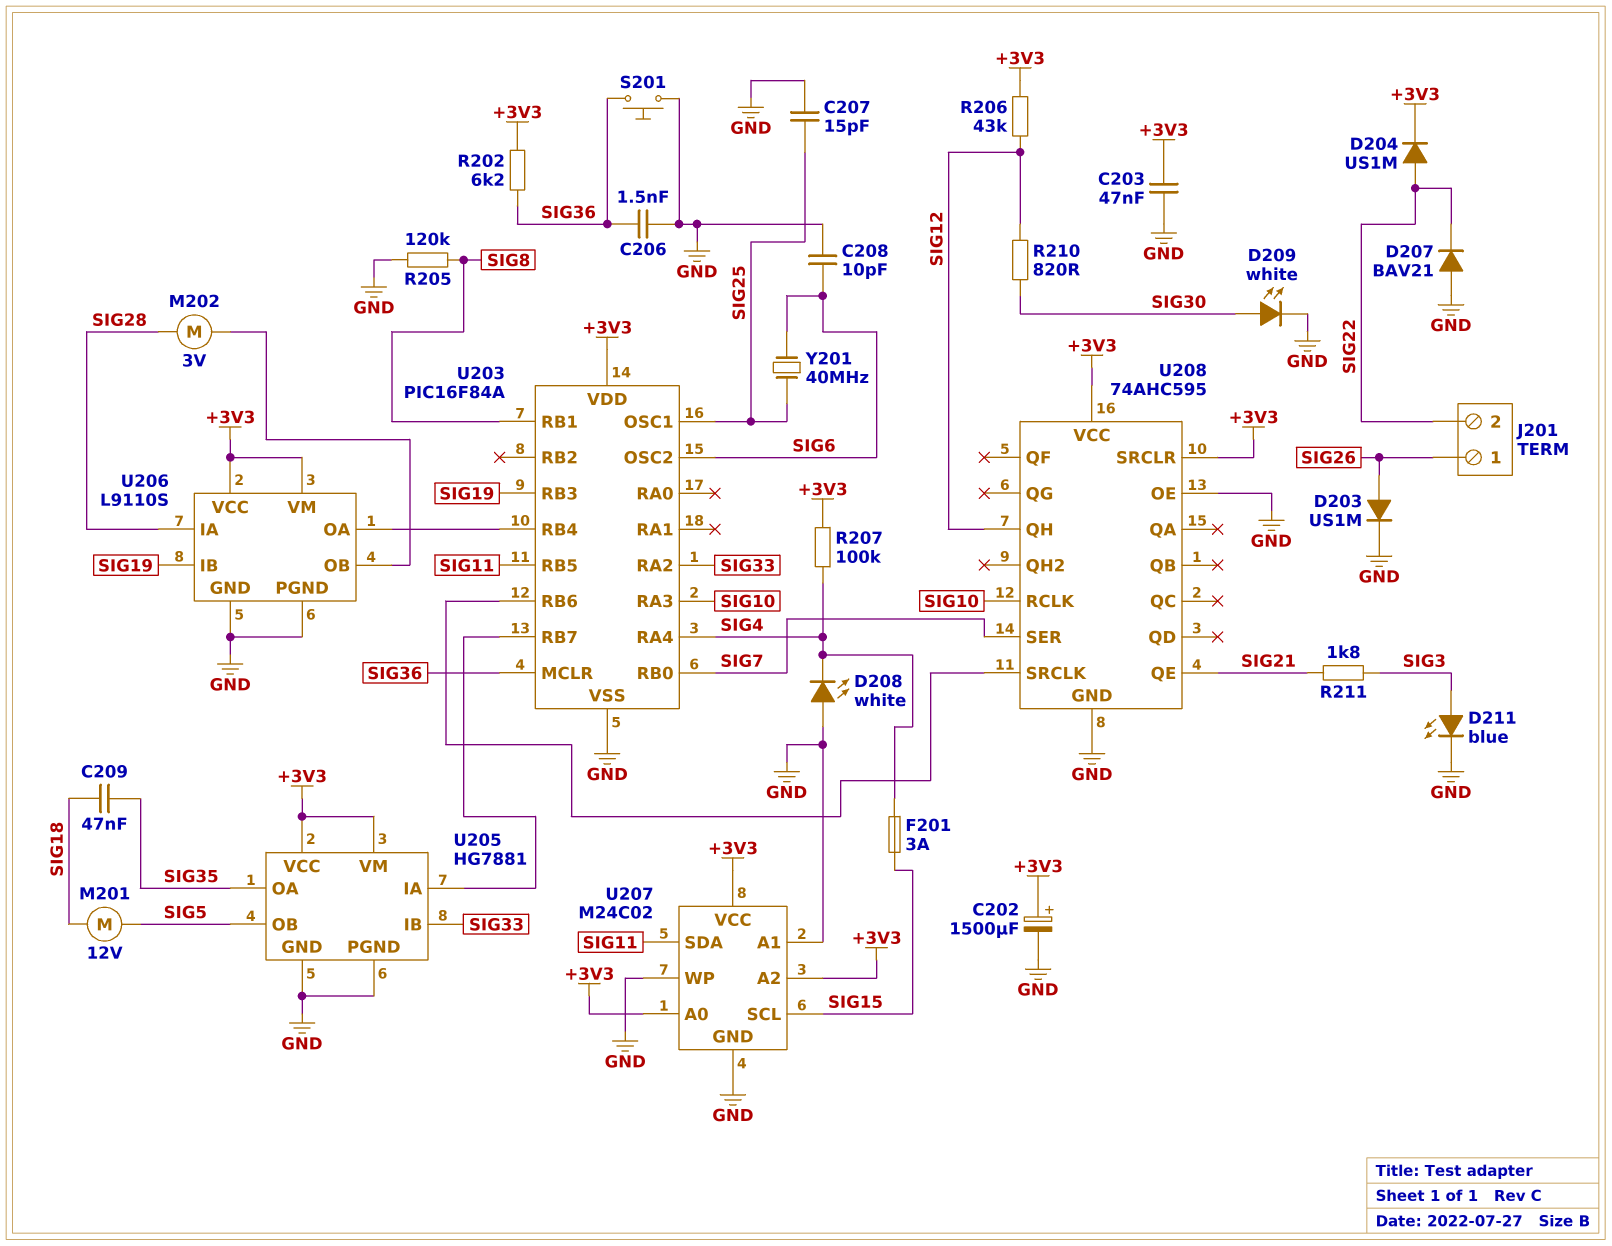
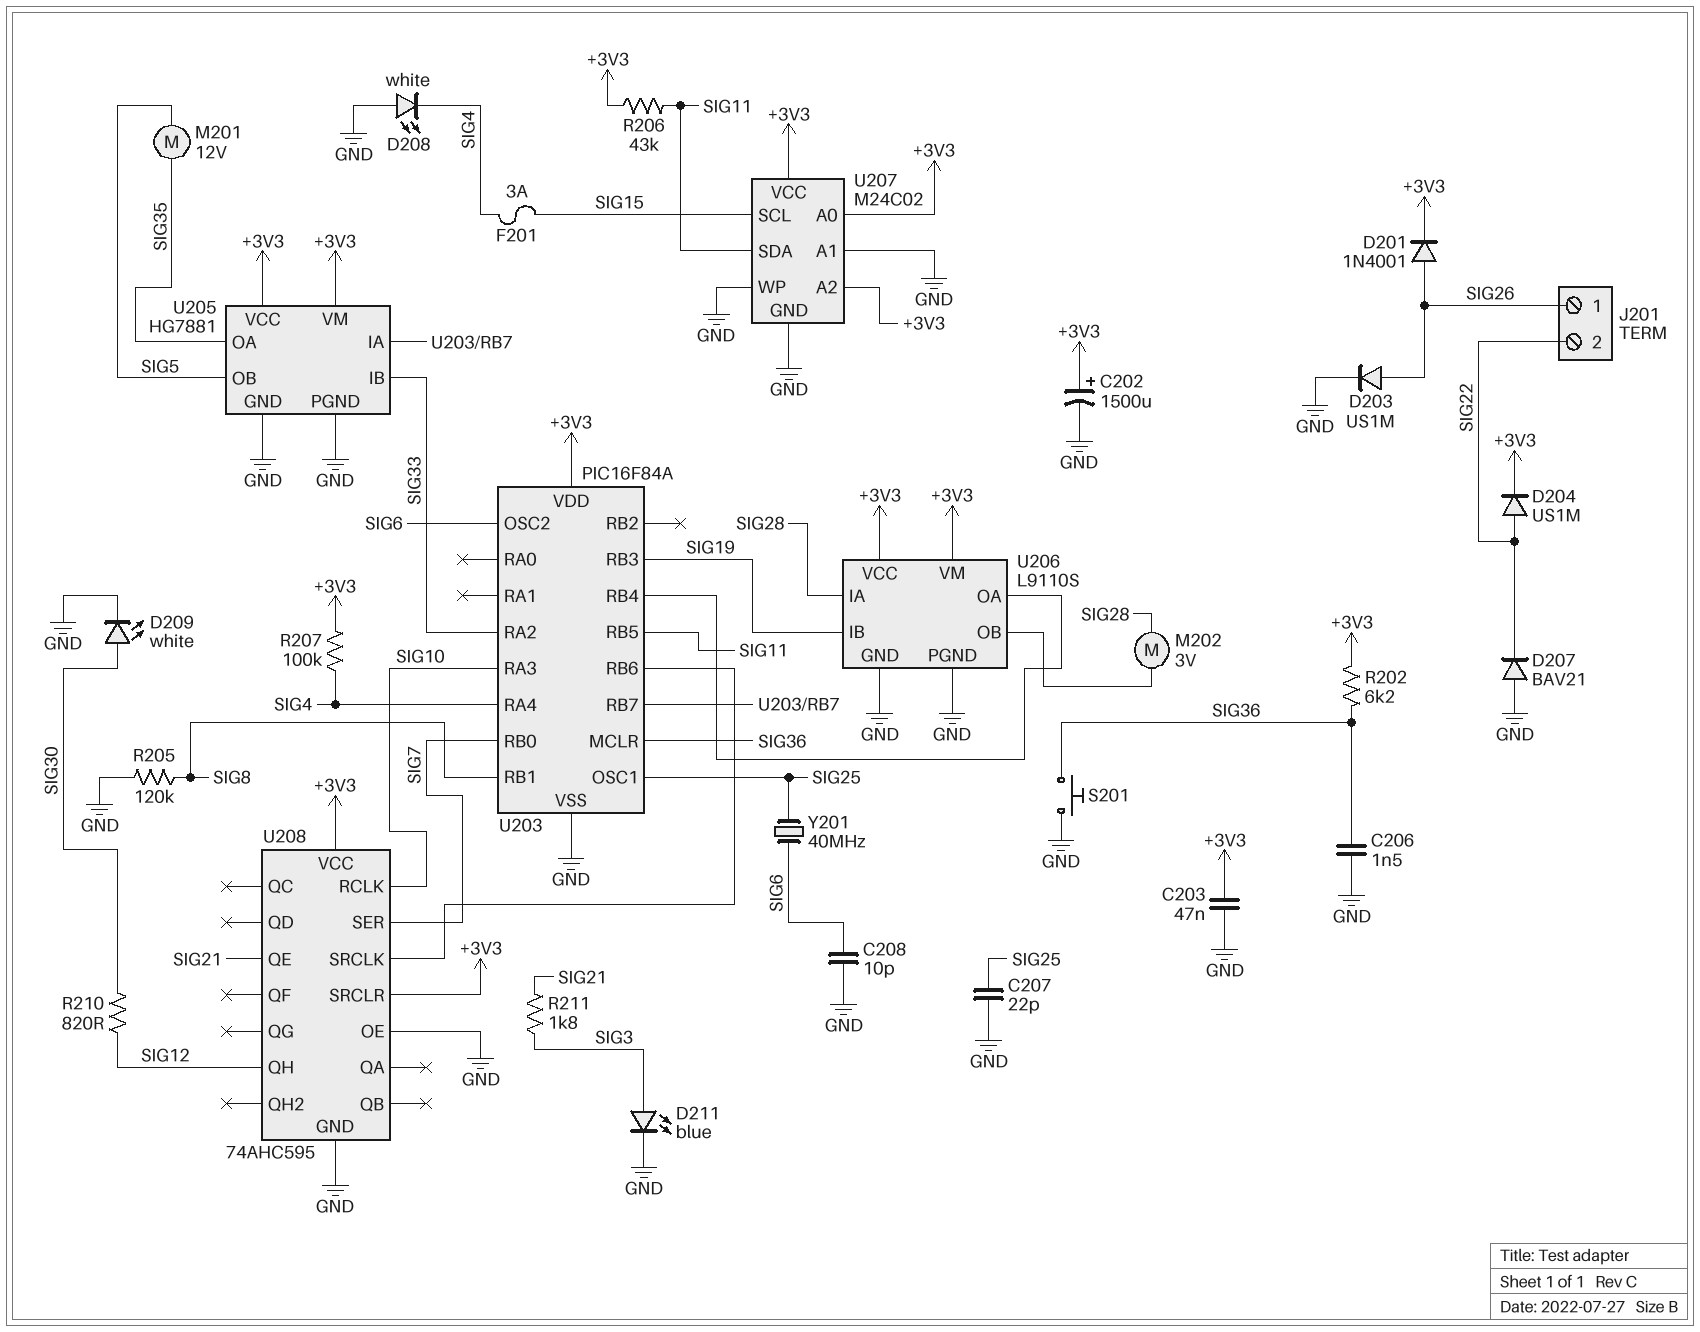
C207: 15pF (GND, SIG25) -> 22pF (GND, SIG25)
C209: 47nF (SIG18, SIG35) -> none
D201: none -> diode 1N4001 (A SIG26, K +3V3)
M201: motor 12V (SIG5, SIG18) -> motor 12V (SIG5, SIG35)
R206: 43k (+3V3, SIG12) -> 43k (+3V3, SIG11)

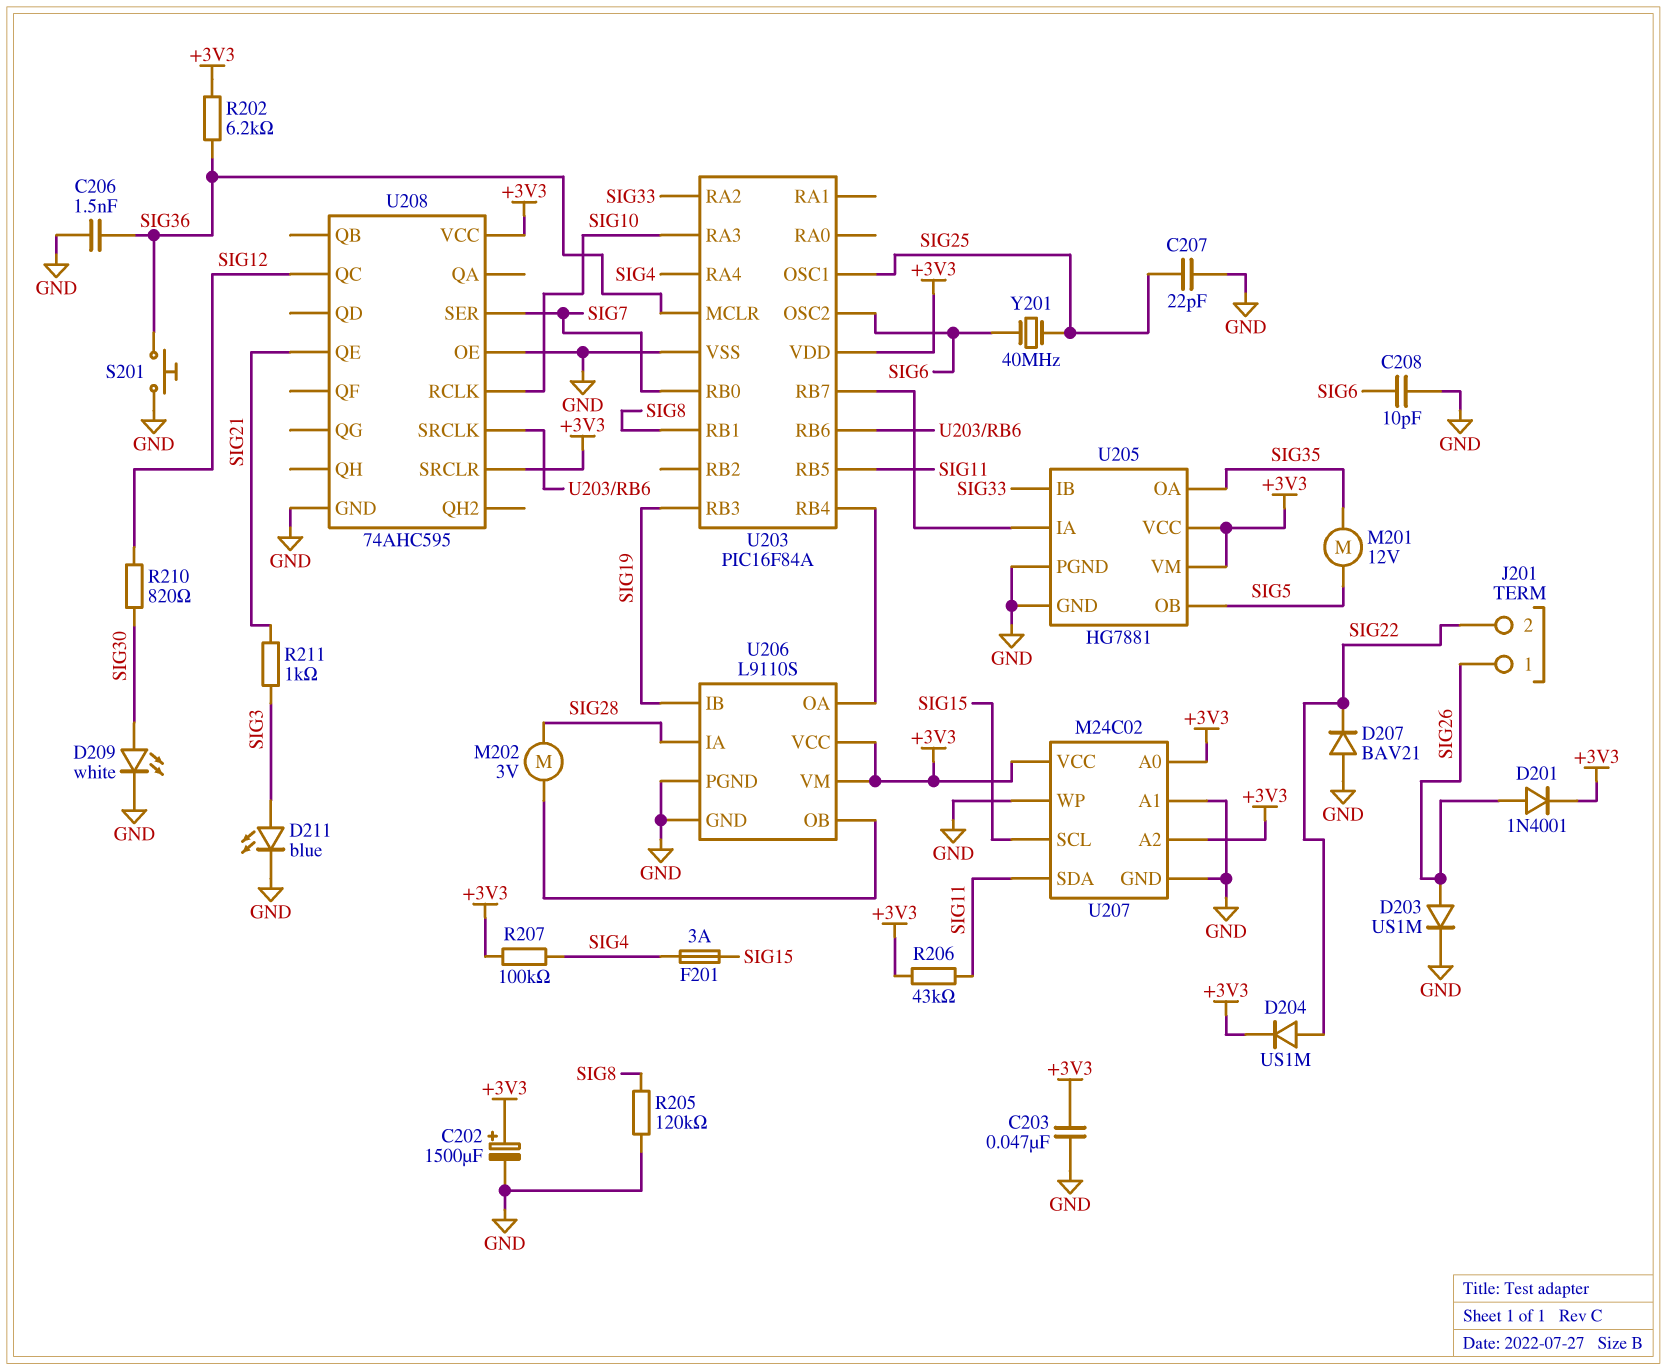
D208: LED white (A GND, K SIG4) -> none
R211: 1.8k (SIG3, SIG21) -> 1k (SIG3, SIG21)
U208 pin QC: none -> SIG12
U208 pin QH: SIG12 -> none

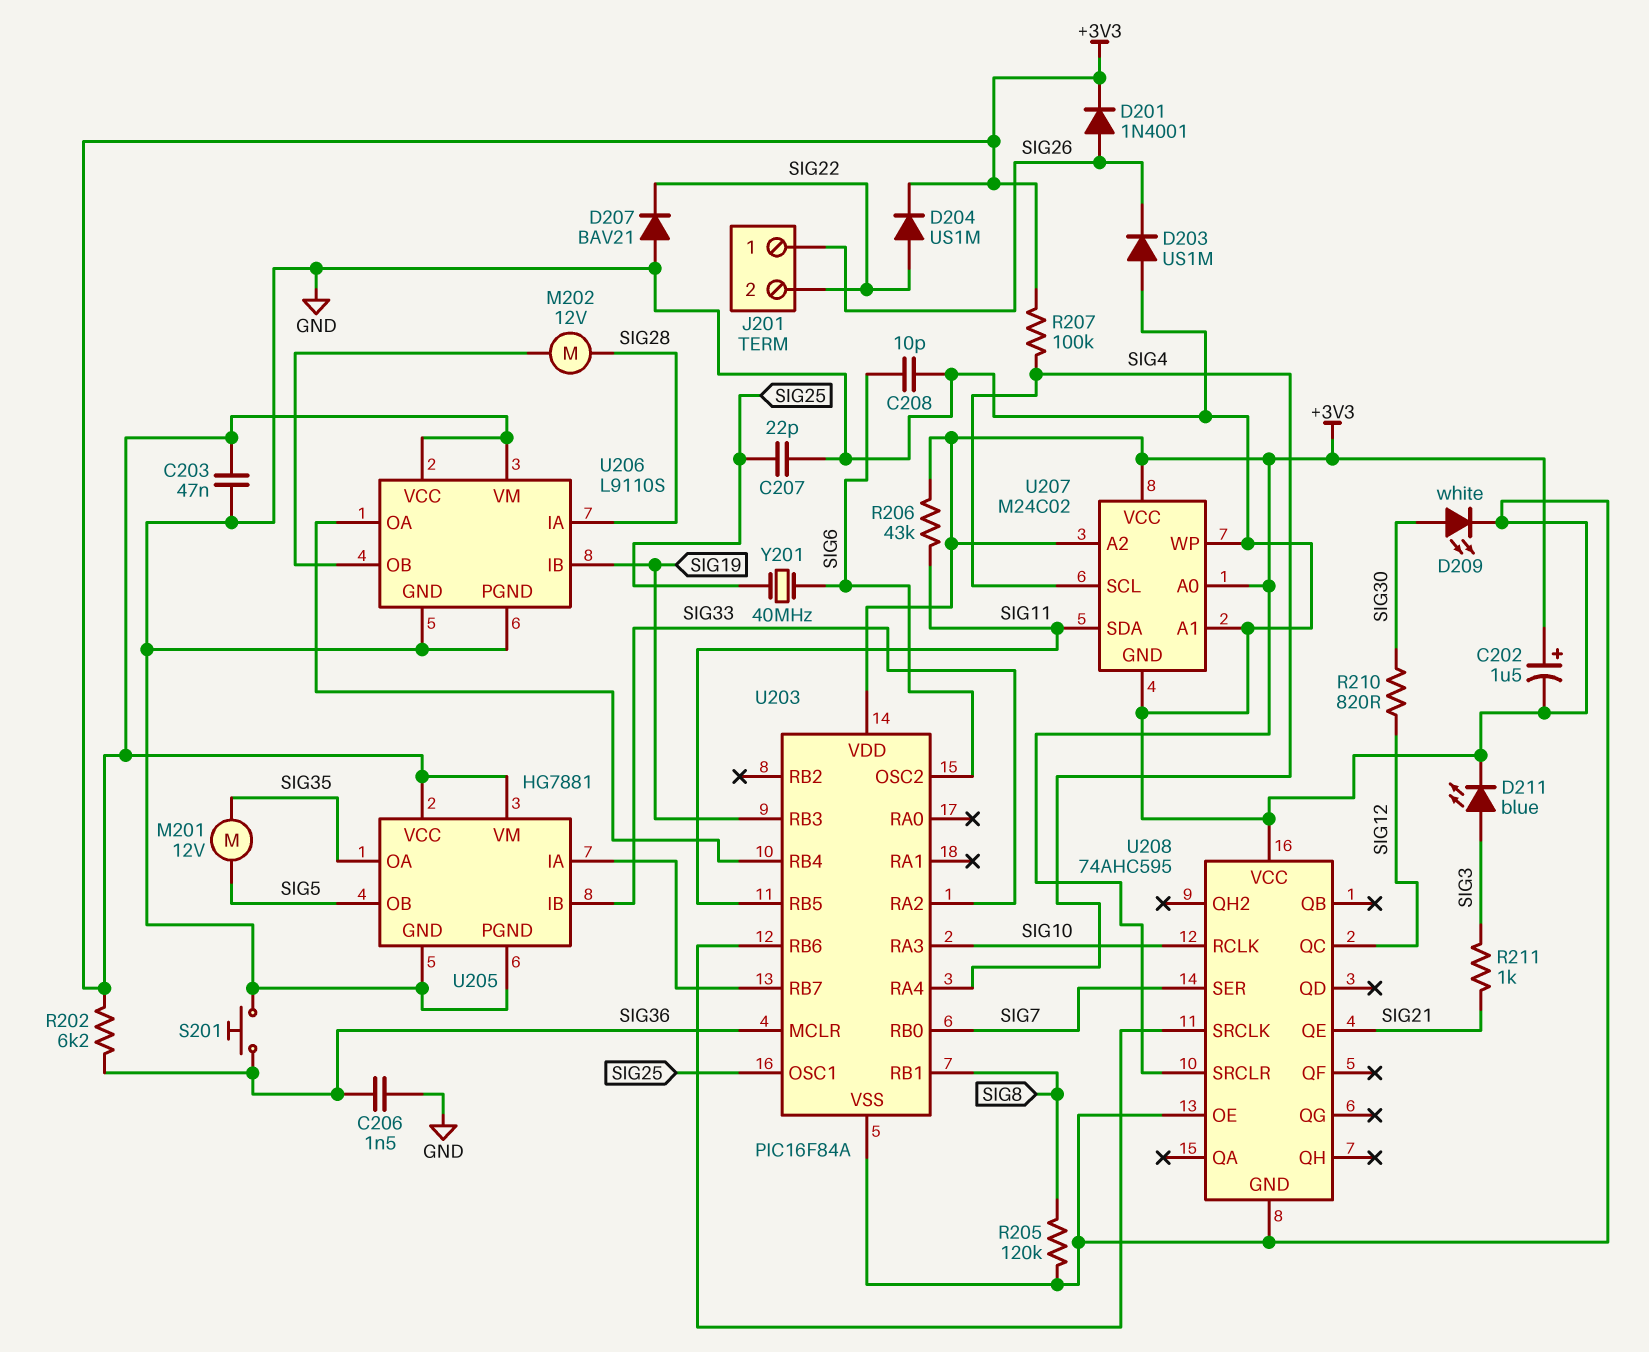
C202: 1500uF (plus +3V3, minus GND) -> 1.5uF (plus +3V3, minus GND)
D203: diode US1M (A SIG26, K GND) -> diode US1M (A GND, K SIG26)
F201: 3A (SIG4, SIG15) -> none
M202: motor 3V (SIG28, U206/OB) -> motor 12V (SIG28, U206/OB)
U207 pin SCL: SIG15 -> SIG4
U208 pin VCC: +3V3 -> GND

